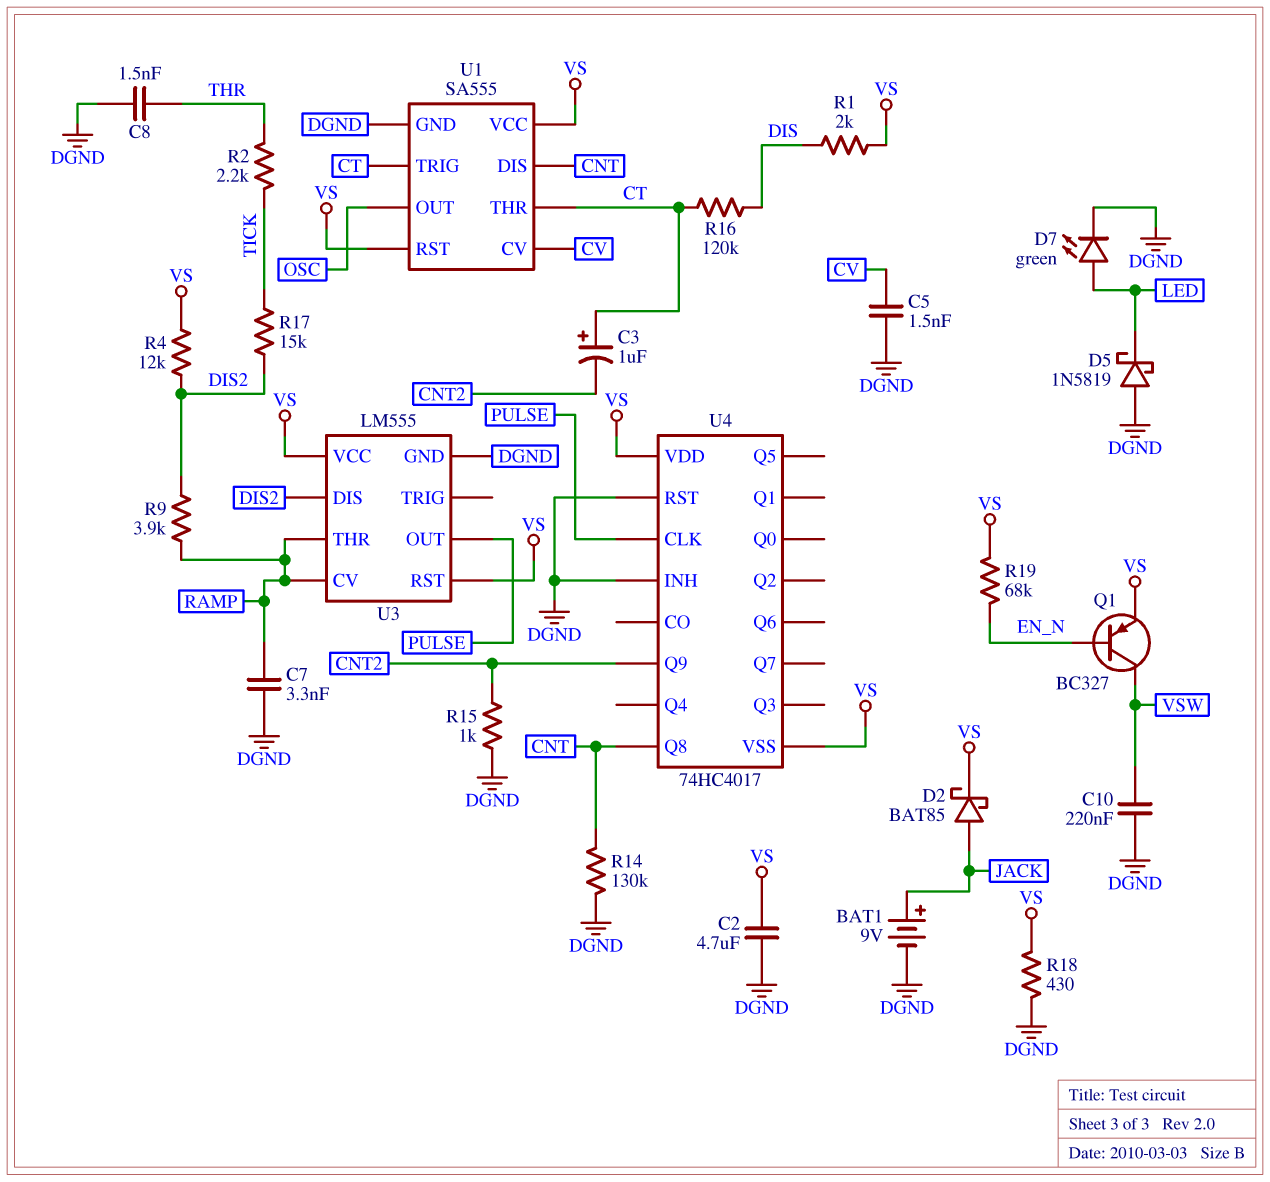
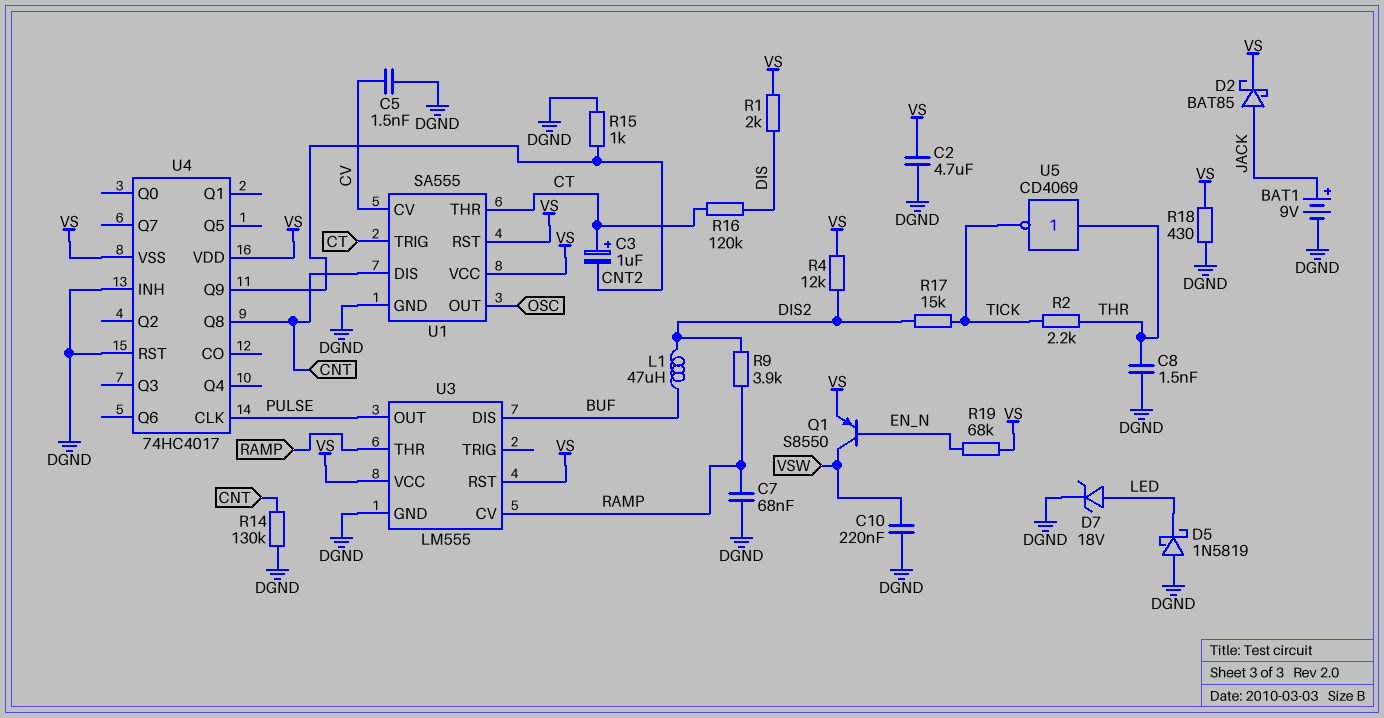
C7: 3.3nF (DGND, RAMP) -> 68nF (DGND, RAMP)
D7: LED green (A LED, K DGND) -> zener 18V (A LED, K DGND)
L1: none -> 47uH (BUF, DIS2)
Q1: PNP BC327 (B EN_N, C VSW, E VS) -> PNP S8550 (B EN_N, C VSW, E VS)
U3 pin DIS: DIS2 -> BUF
U5: none -> NOT CD4069 (in THR, out TICK)

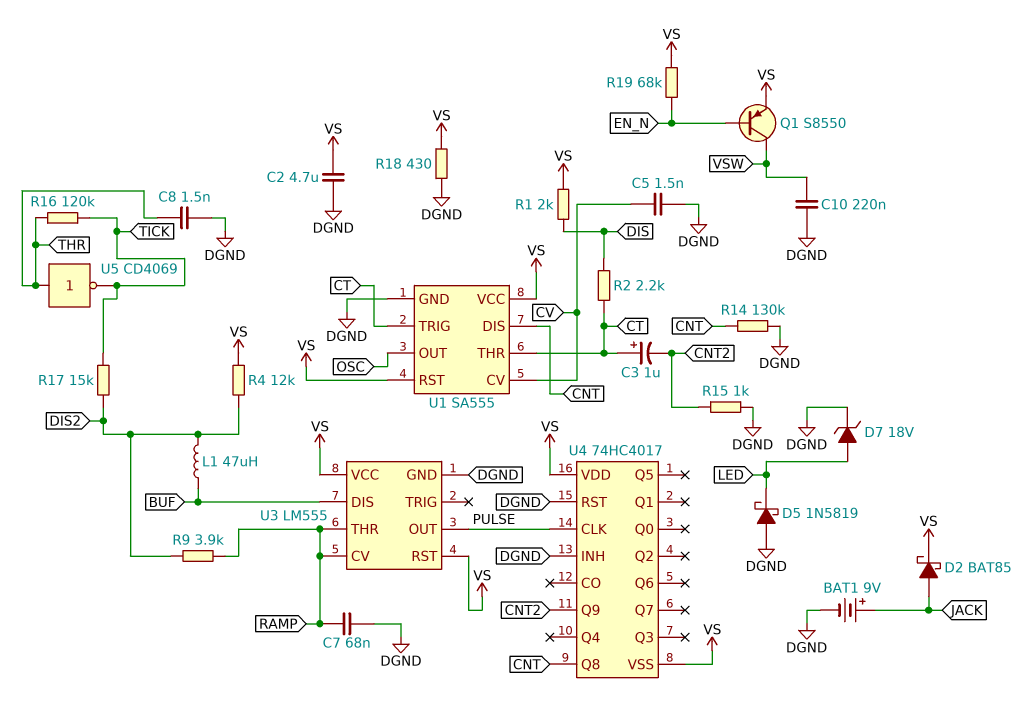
R2: 2.2k (THR, TICK) -> 2.2k (CT, DIS)
R16: 120k (CT, DIS) -> 120k (THR, TICK)

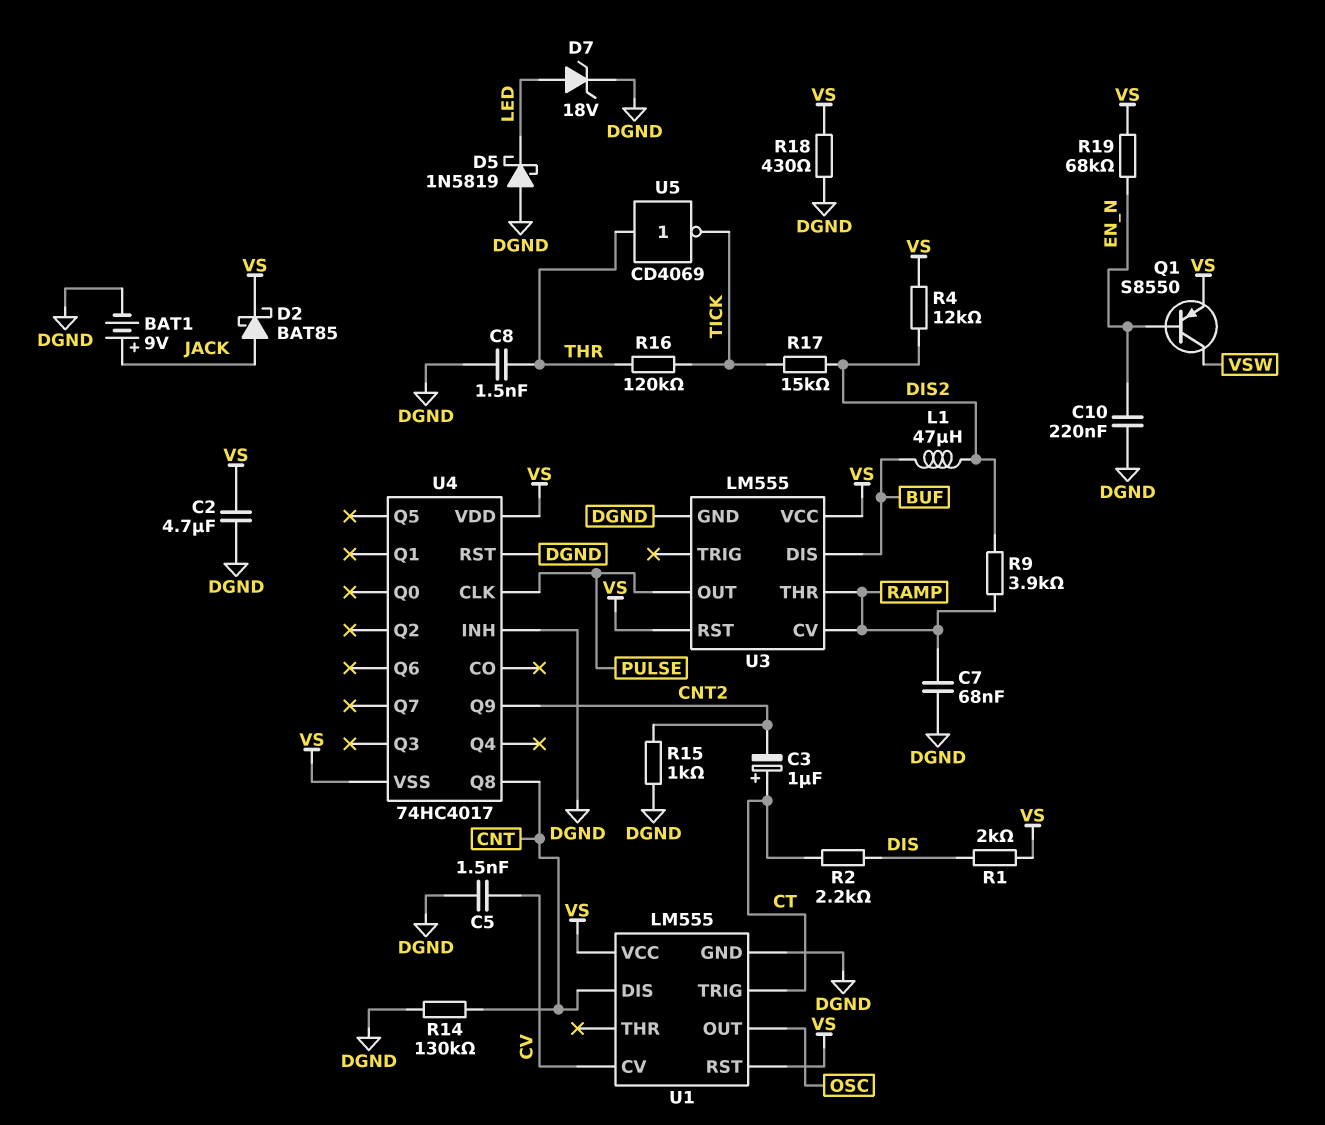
C10: 220nF (DGND, VSW) -> 220nF (DGND, EN_N)
U1: SA555 -> LM555
U1 pin THR: CT -> none

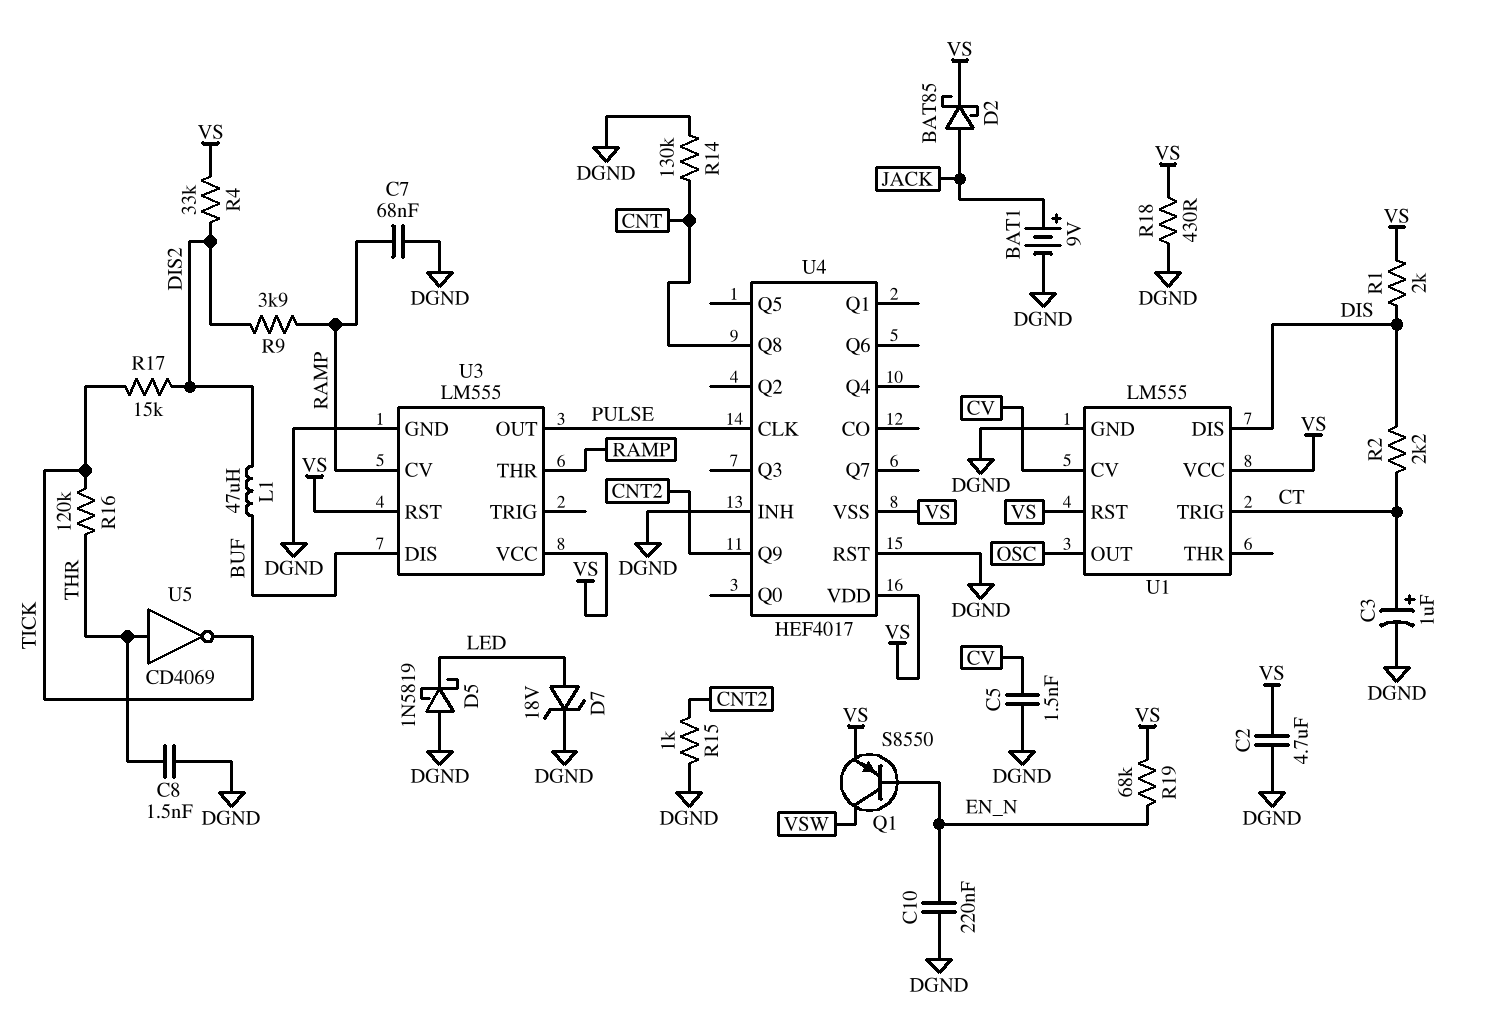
C3: 1uF (plus CT, minus CNT2) -> 1uF (plus CT, minus DGND)
R4: 12k (DIS2, VS) -> 33k (DIS2, VS)
U1 pin DIS: CNT -> DIS
U4: 74HC4017 -> HEF4017

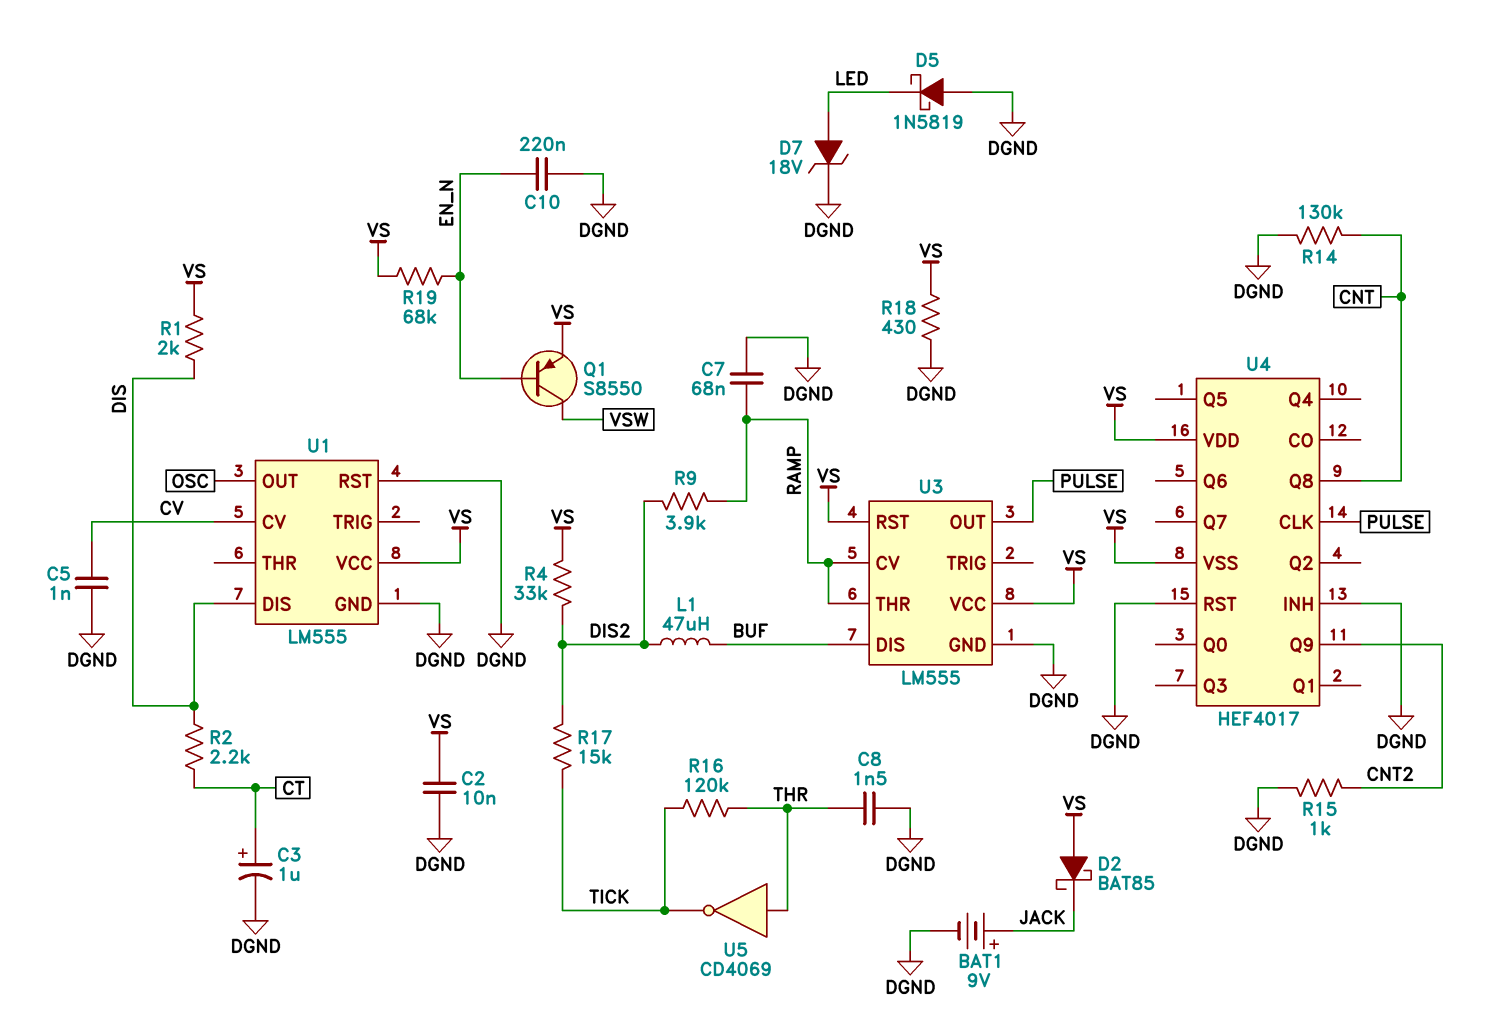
C2: 4.7uF (DGND, VS) -> 10nF (DGND, VS)
C5: 1.5nF (CV, DGND) -> 1nF (CV, DGND)
D2: schottky BAT85 (A JACK, K VS) -> schottky BAT85 (A VS, K JACK)
U1 pin RST: VS -> DGND
U1 pin TRIG: CT -> none

